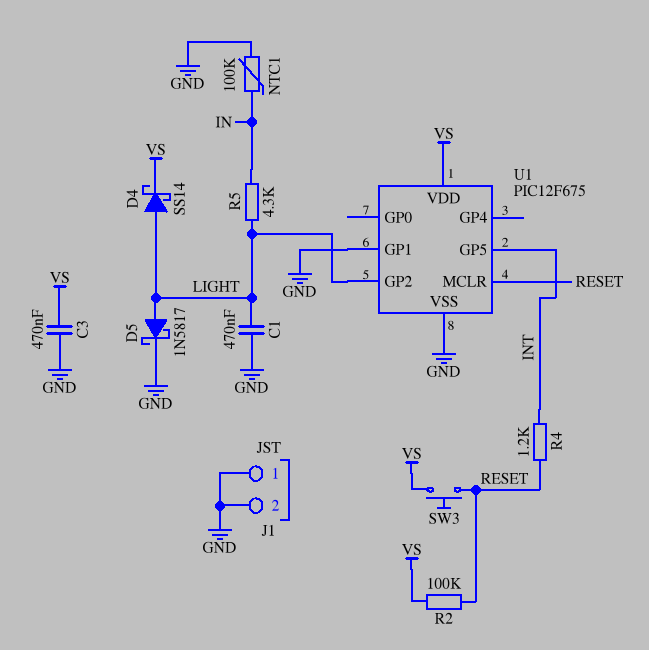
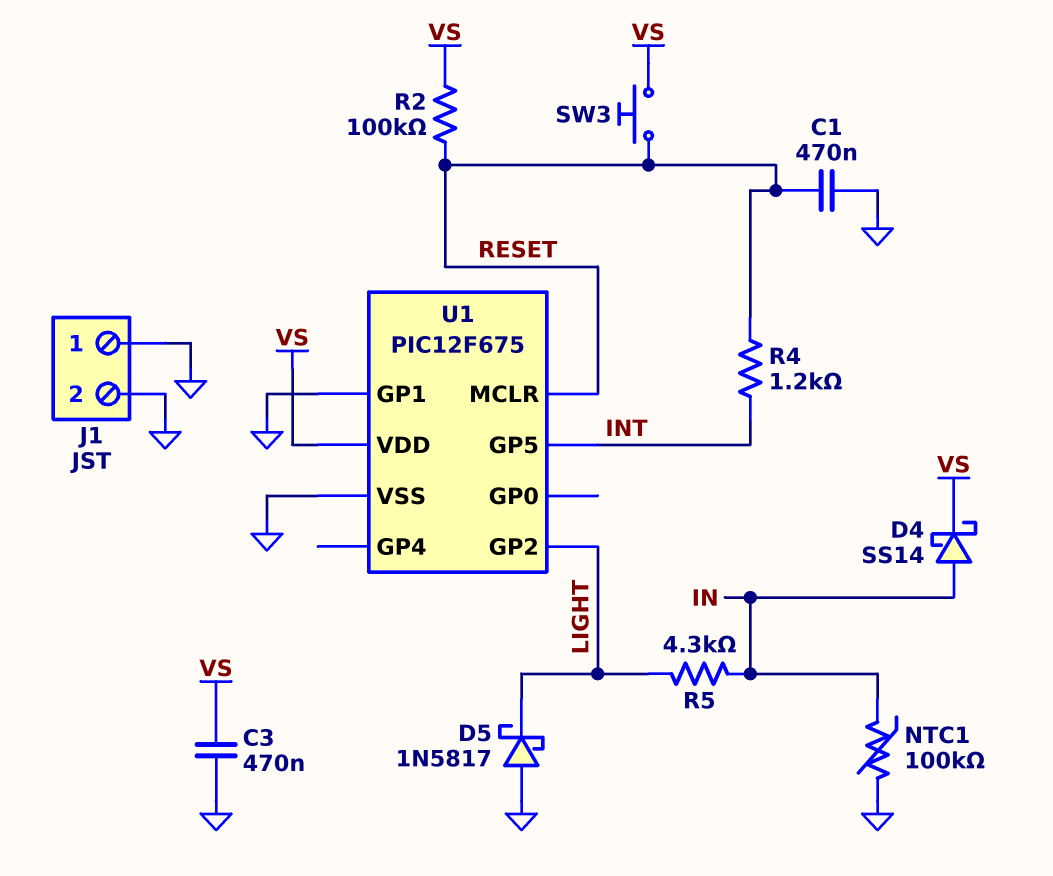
C1: 470nF (GND, LIGHT) -> 470nF (GND, RESET)
D4: schottky SS14 (A LIGHT, K VS) -> schottky SS14 (A IN, K VS)
D5: schottky 1N5817 (A LIGHT, K GND) -> schottky 1N5817 (A GND, K LIGHT)

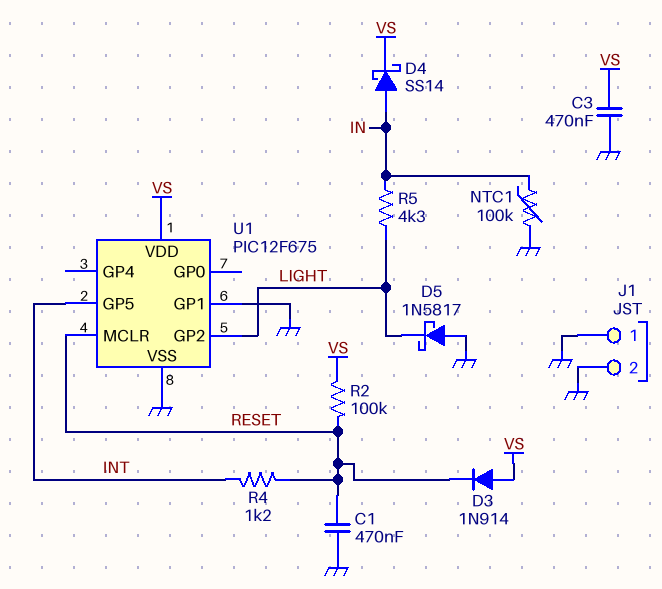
D3: none -> diode 1N914 (A VS, K RESET)
SW3: button (RESET, VS) -> none

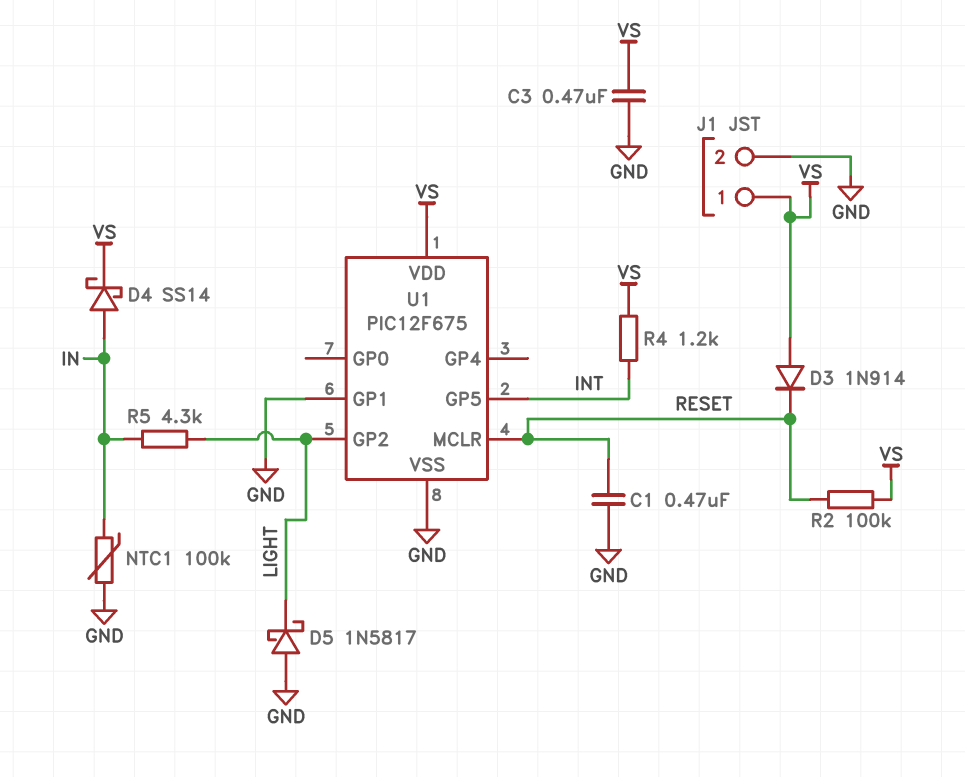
J1 pin 1: GND -> VS
R4: 1.2k (INT, RESET) -> 1.2k (INT, VS)

